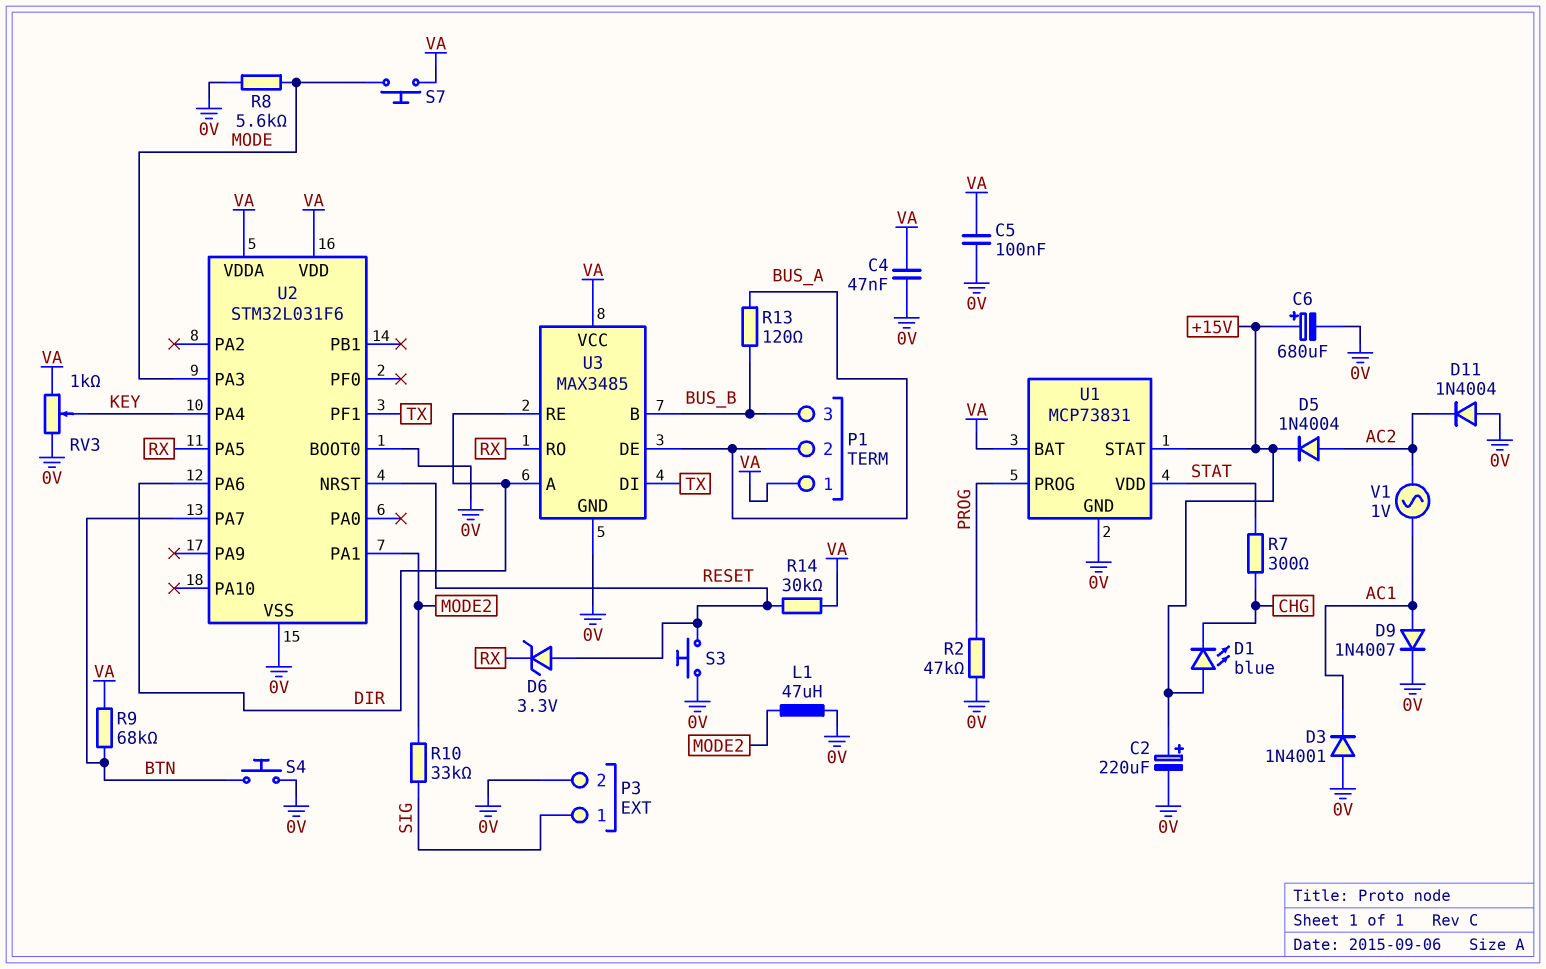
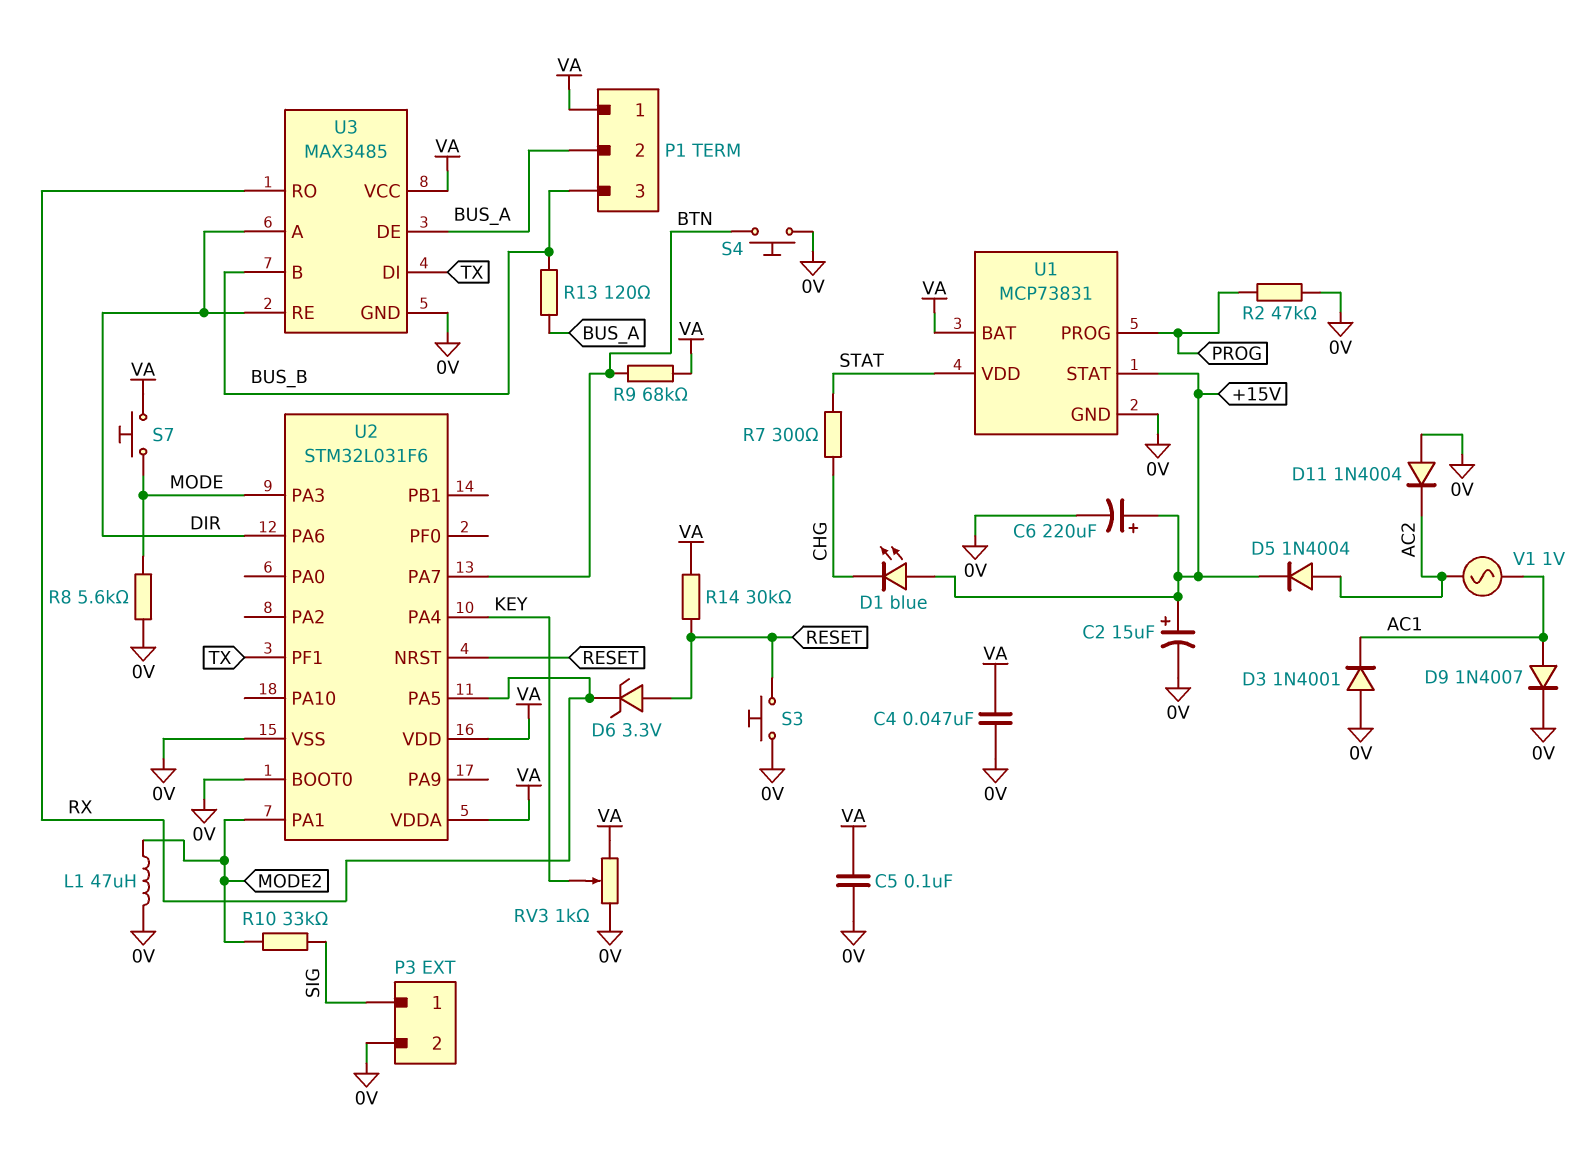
C2: 220uF (plus +15V, minus 0V) -> 15uF (plus +15V, minus 0V)
C6: 680uF (plus +15V, minus 0V) -> 220uF (plus +15V, minus 0V)

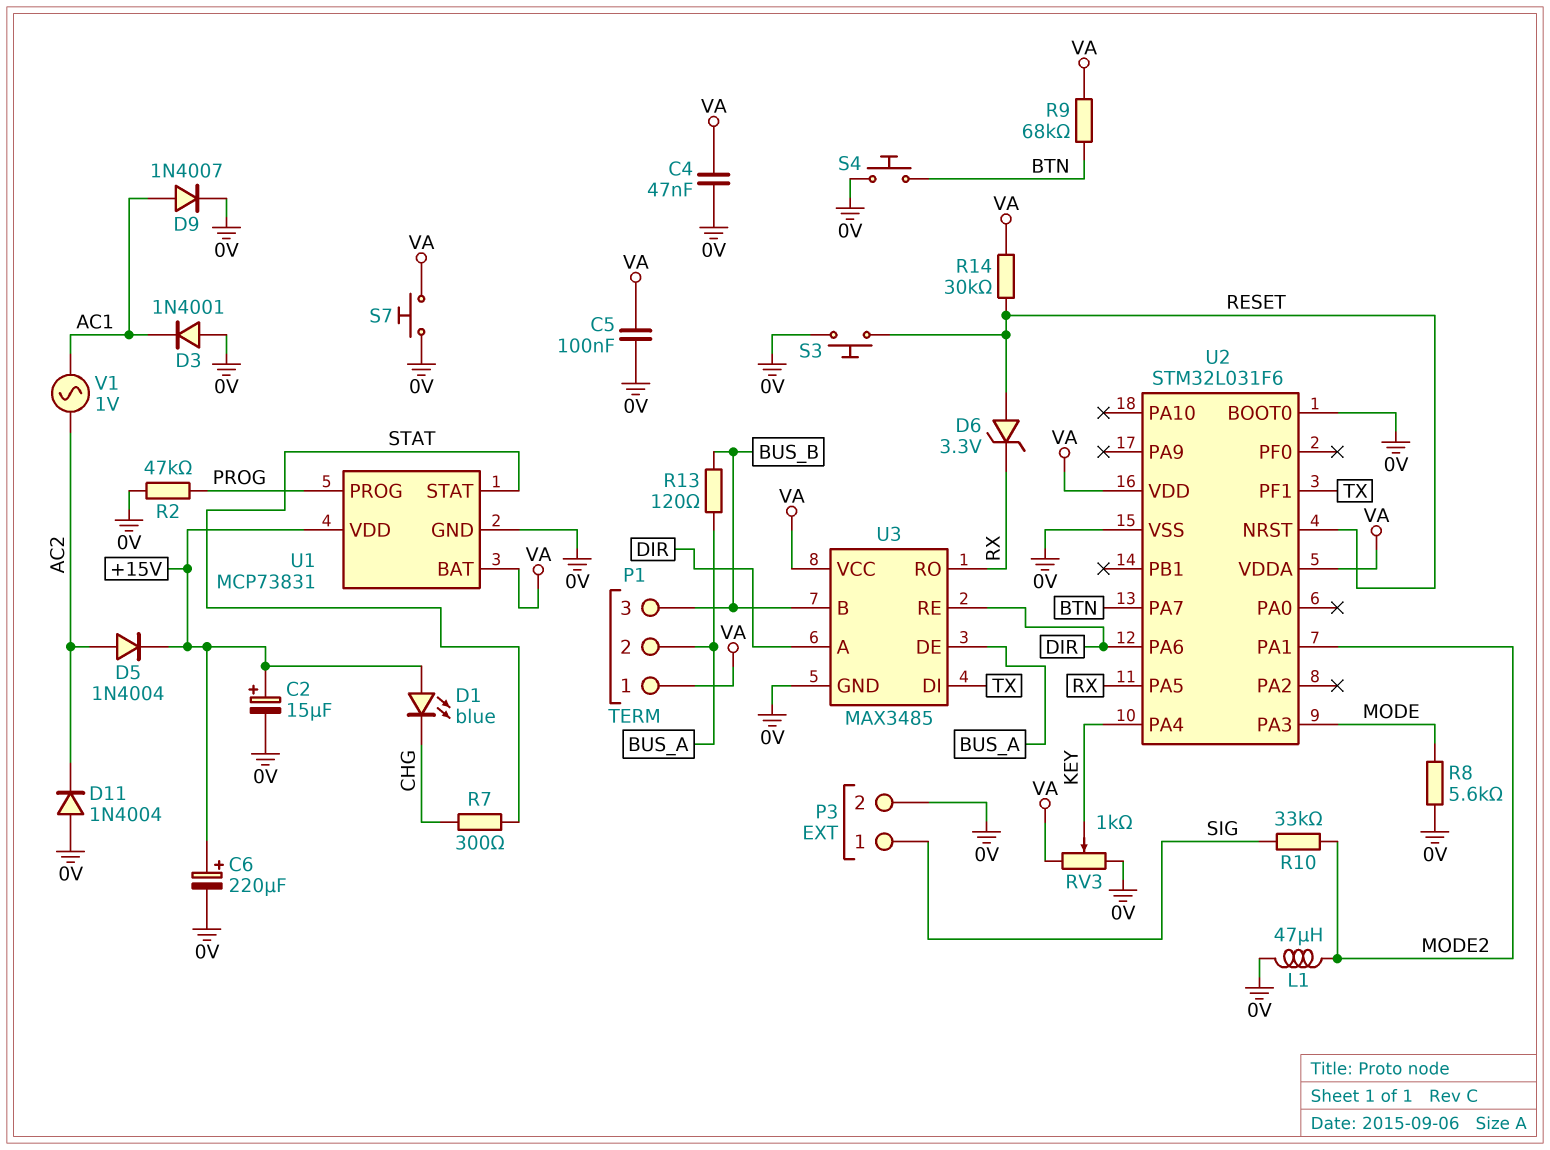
S7: button (MODE, VA) -> button (0V, VA)
U1 pin STAT: +15V -> STAT
U1 pin VDD: STAT -> +15V

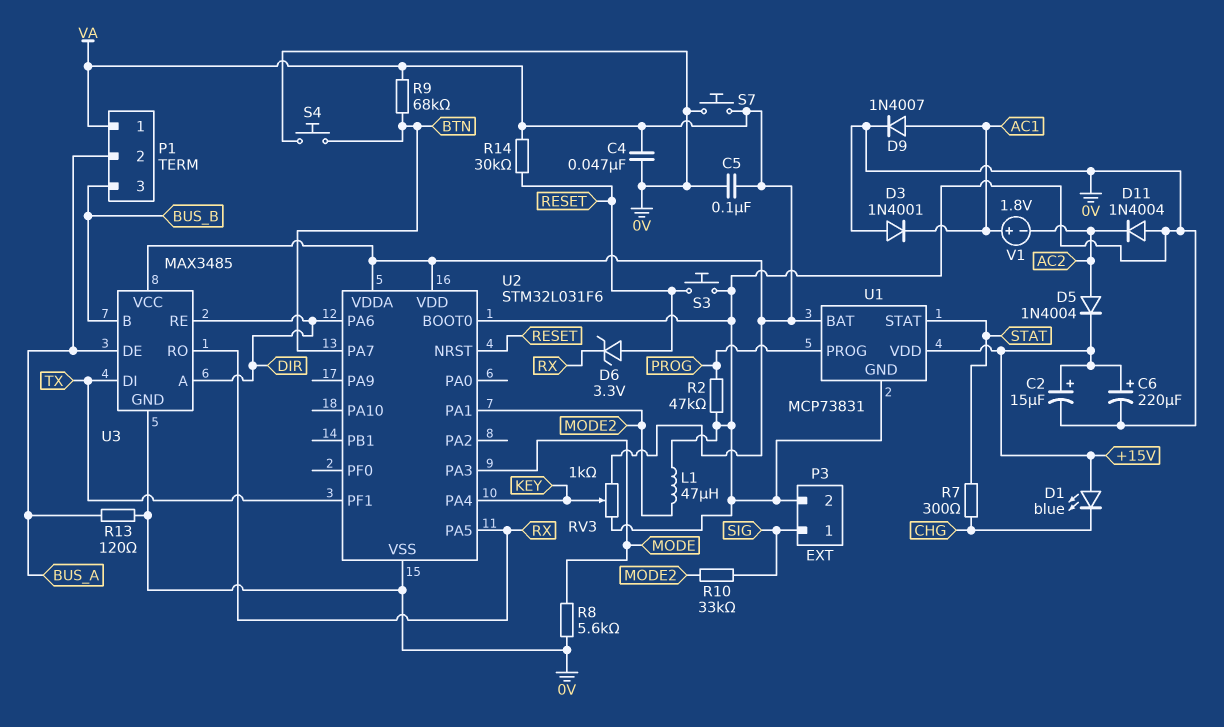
R13: 120 (BUS_A, BUS_B) -> 120 (0V, BUS_A)
V1: AC 1V (AC1, AC2) -> 1.8V (plus AC1, minus AC2)

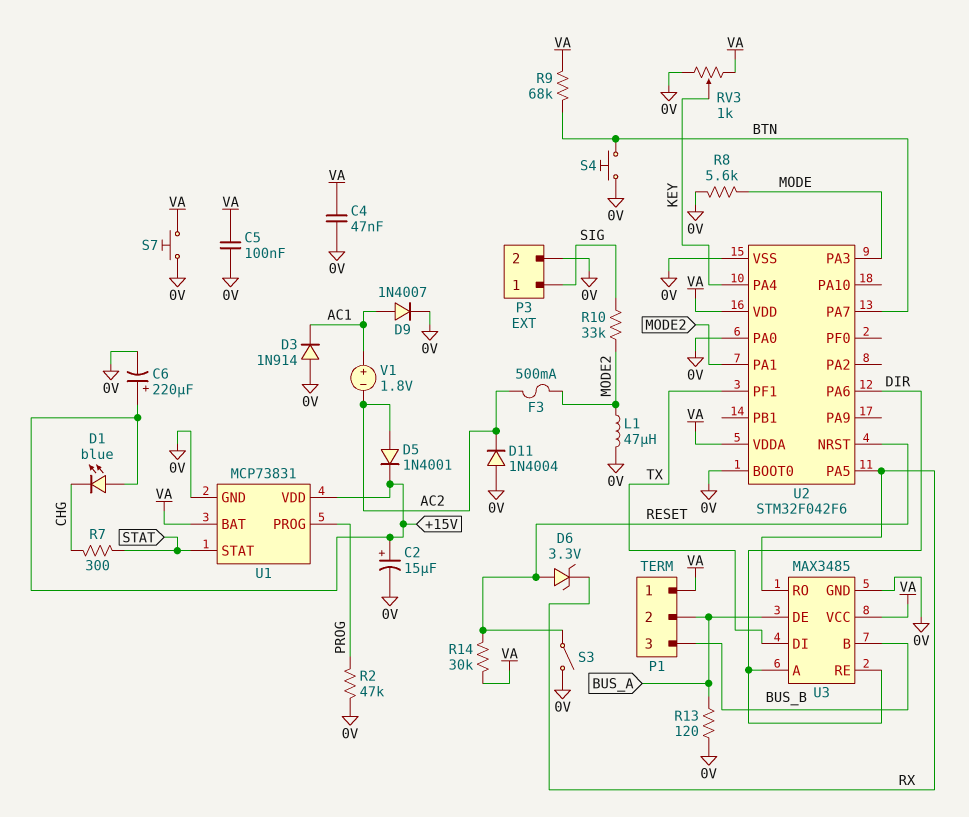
D3: diode 1N4001 (A 0V, K AC1) -> diode 1N914 (A 0V, K AC1)
D5: diode 1N4004 (A AC2, K +15V) -> diode 1N4001 (A AC2, K +15V)
F3: none -> 500mA (AC2, MODE2)
S3: button (0V, RESET) -> switch (0V, RESET)
U2: STM32L031F6 -> STM32F042F6
U2 pin PA0: none -> 0V

